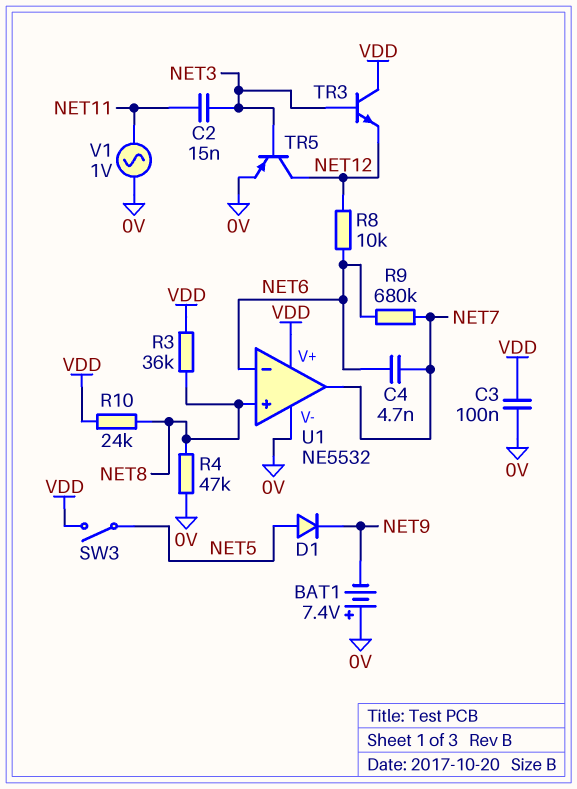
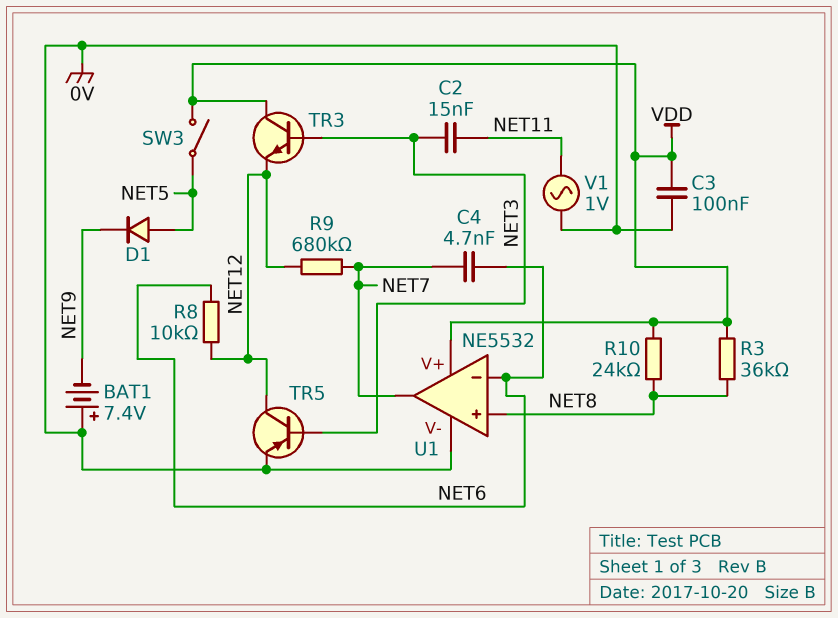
R4: 47k (0V, NET8) -> none
R9: 680k (NET6, NET7) -> 680k (NET7, NET12)

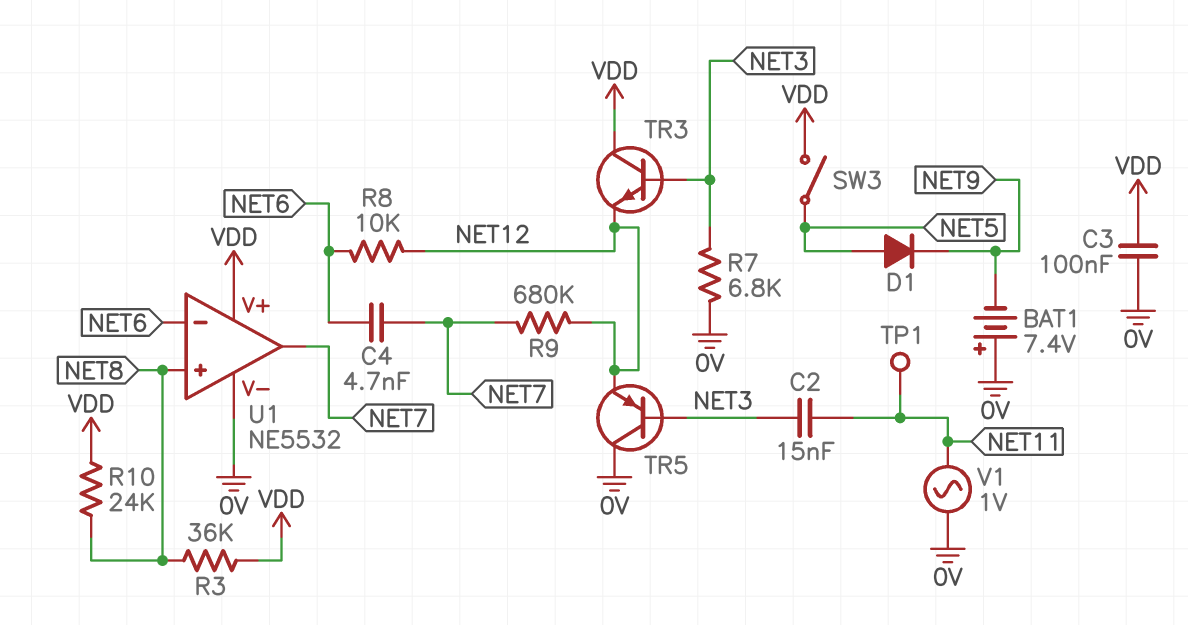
R7: none -> 6.8k (0V, NET3)
TP1: none -> test point (NET11)
TR5: PNP (B NET3, C NET12, E 0V) -> PNP (B NET3, C 0V, E NET12)

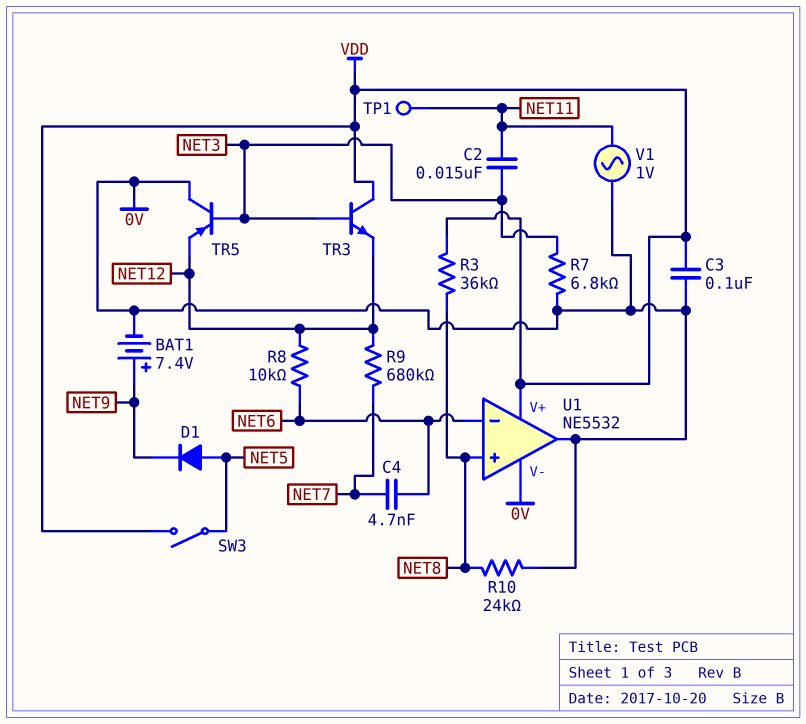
BAT1: 7.4V (plus 0V, minus NET9) -> 7.4V (plus NET9, minus 0V)
R10: 24k (NET8, VDD) -> 24k (0V, NET8)
U1 pin out: NET7 -> 0V

